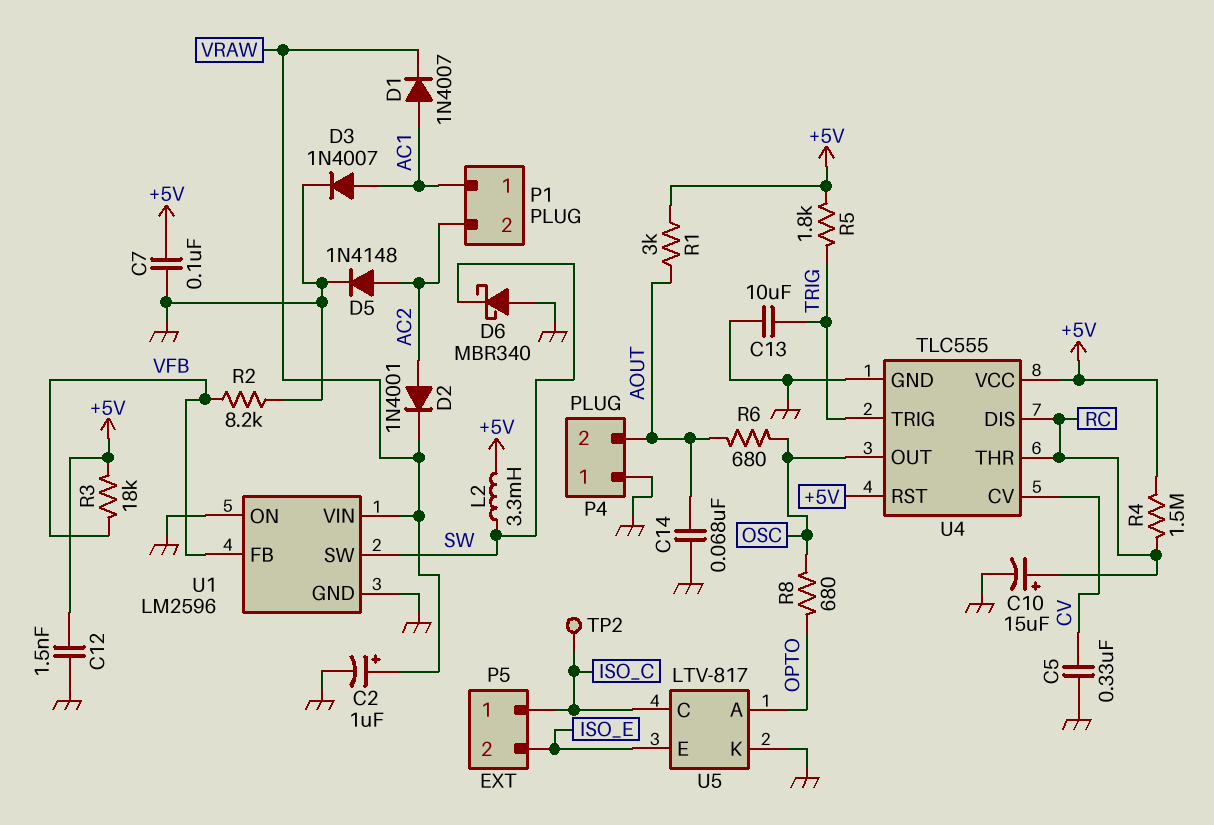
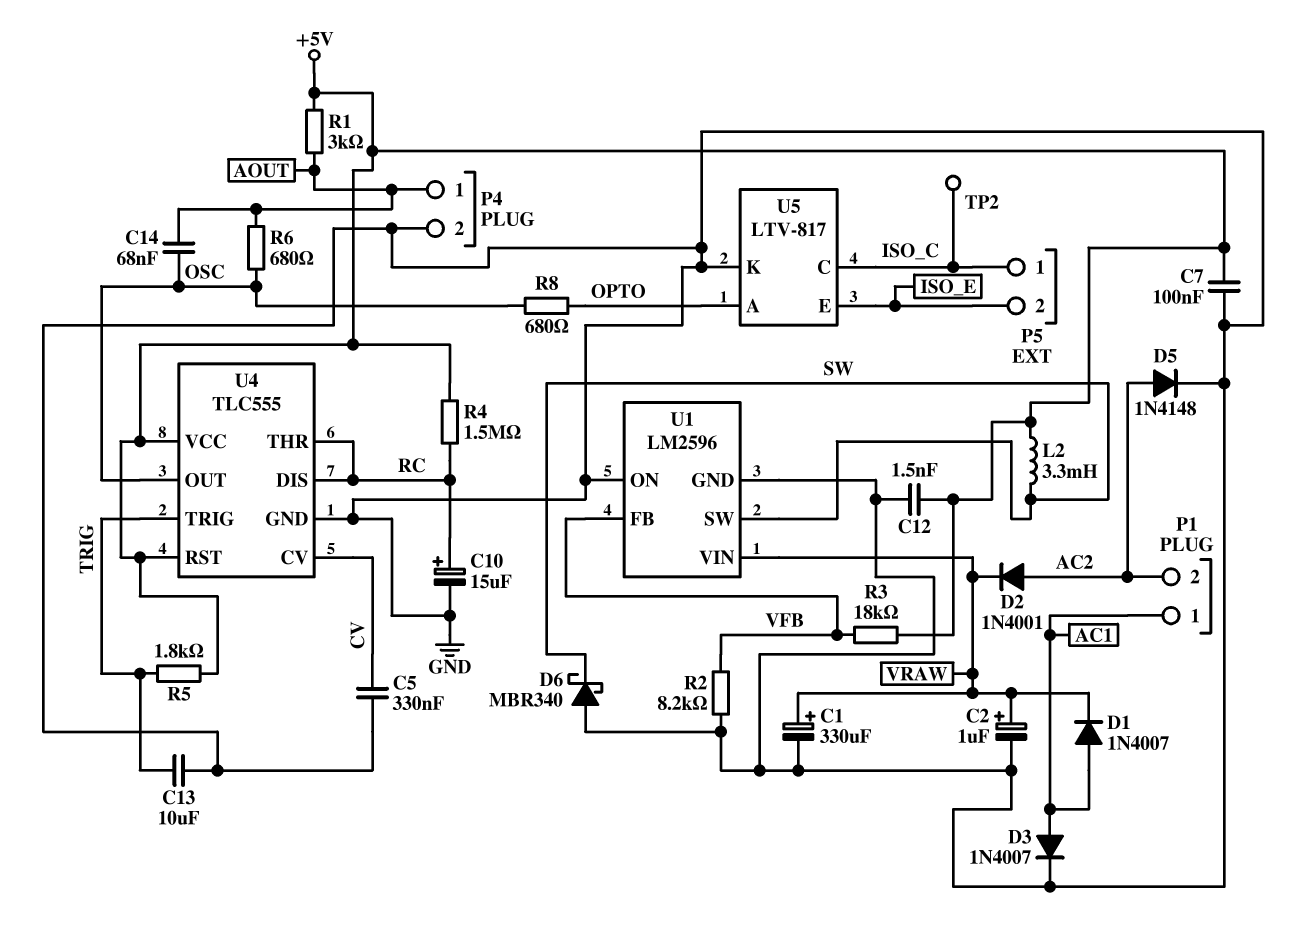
C1: none -> 330uF (plus VRAW, minus GND)
C14: 68nF (AOUT, GND) -> 68nF (AOUT, OSC)
P4 pin 1: GND -> AOUT
P4 pin 2: AOUT -> GND

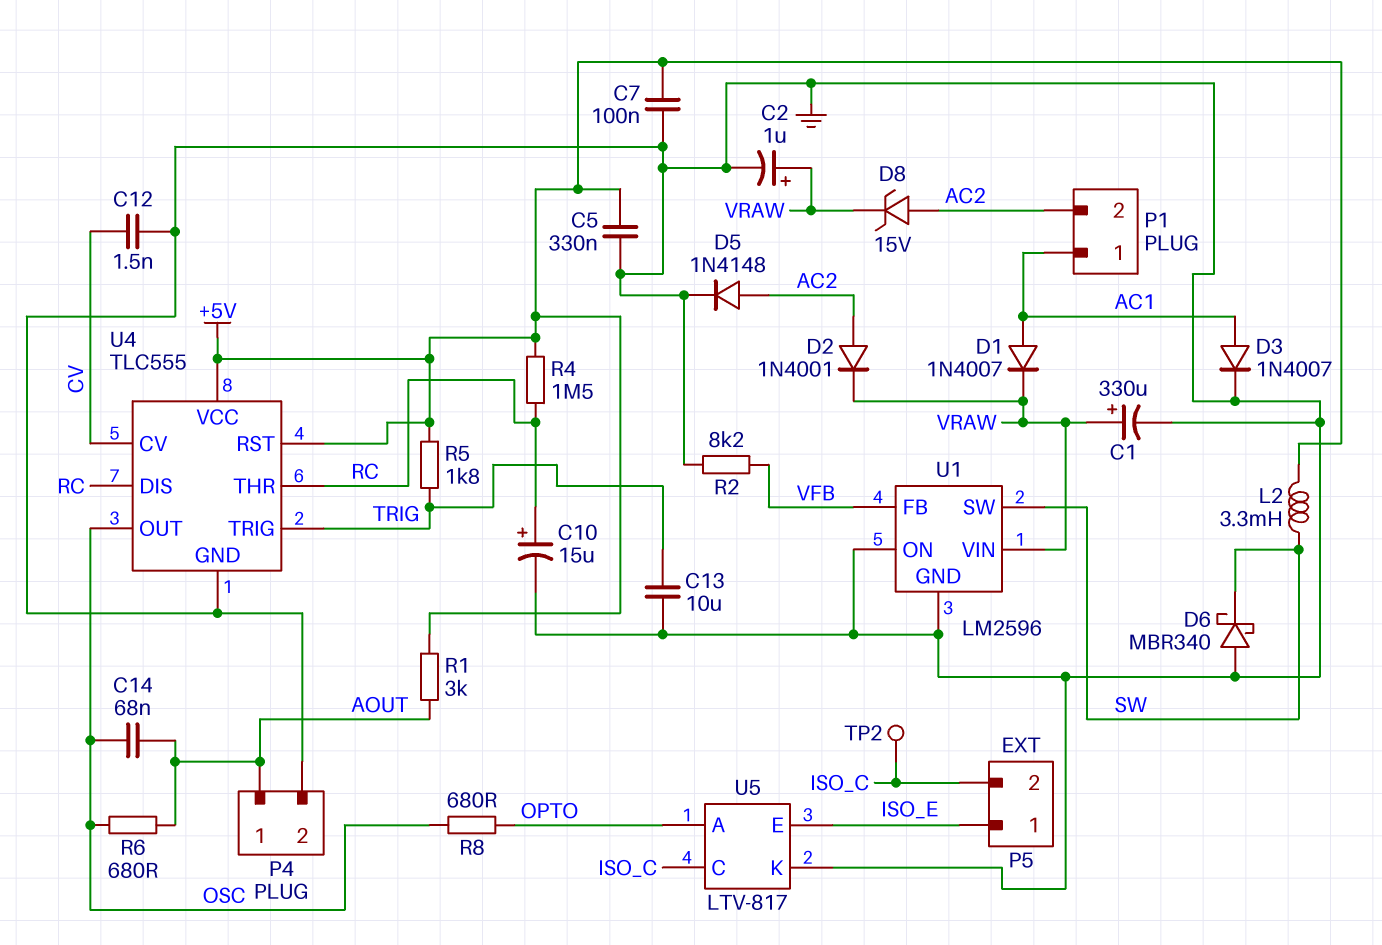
C5: 330nF (CV, GND) -> 330nF (+5V, GND)
C12: 1.5nF (+5V, GND) -> 1.5nF (CV, GND)
D8: none -> zener 15V (A AC2, K VRAW)
P5 pin 1: ISO_C -> ISO_E
P5 pin 2: ISO_E -> ISO_C
R3: 18k (+5V, VFB) -> none

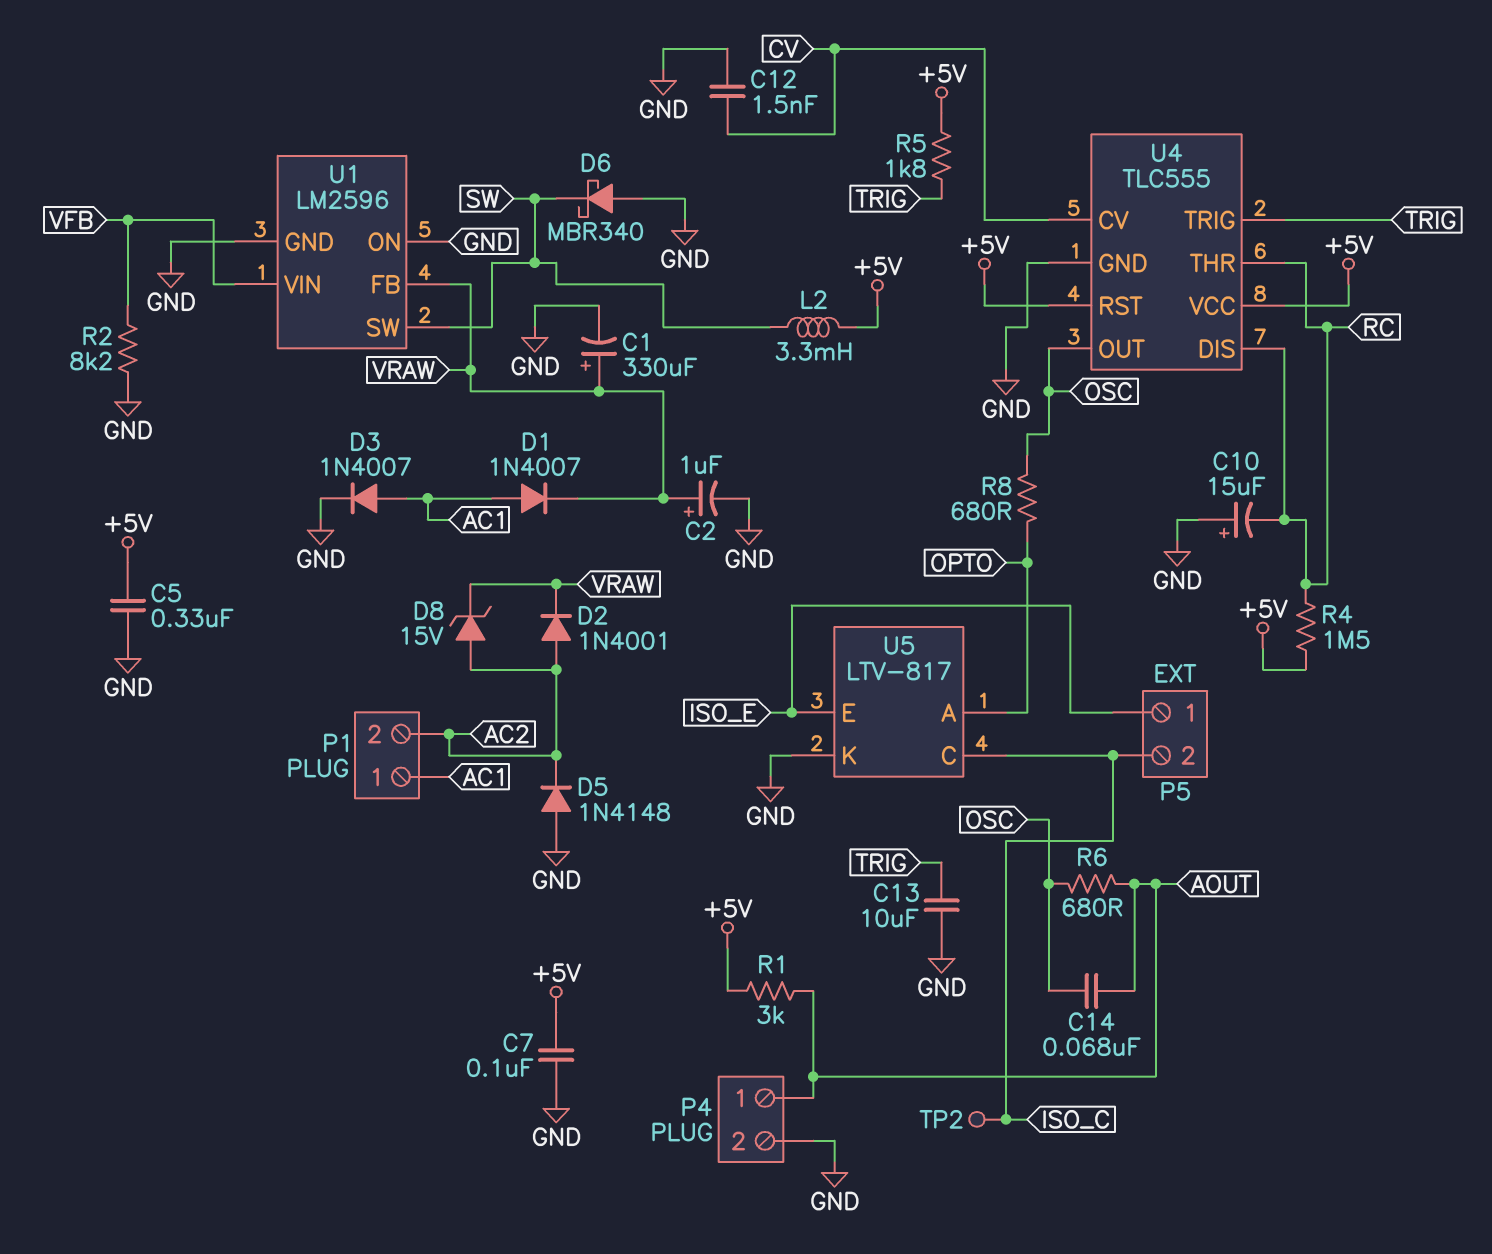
C10: 15uF (plus RC, minus GND) -> 15uF (plus GND, minus RC)
D5: diode 1N4148 (A AC2, K GND) -> diode 1N4148 (A GND, K AC2)
U1 pin FB: VFB -> VRAW
U1 pin VIN: VRAW -> VFB

